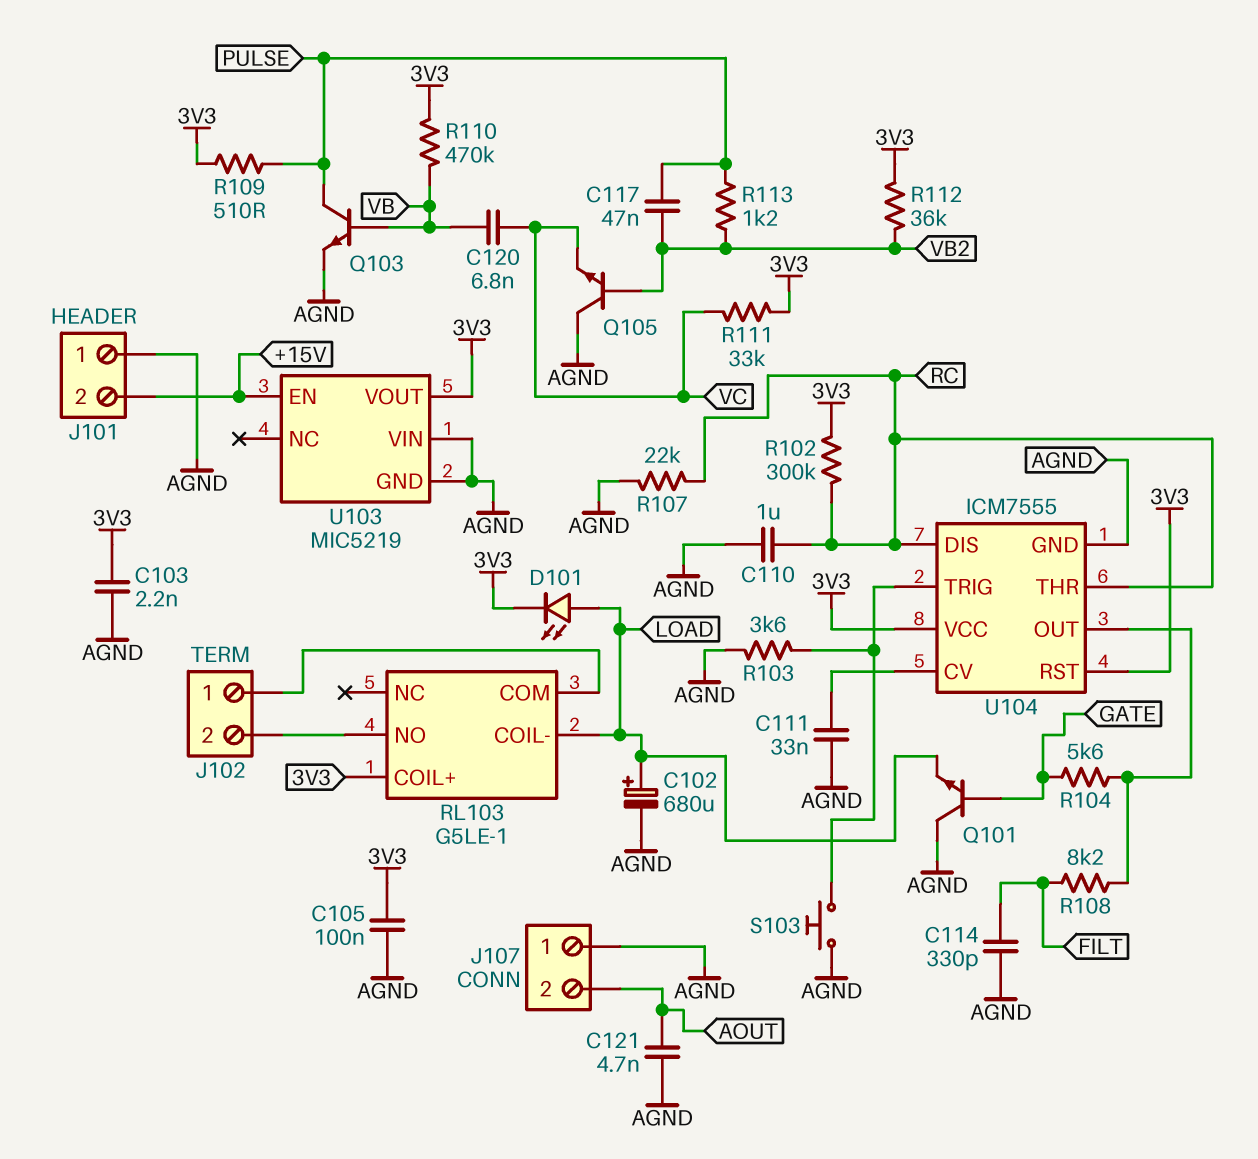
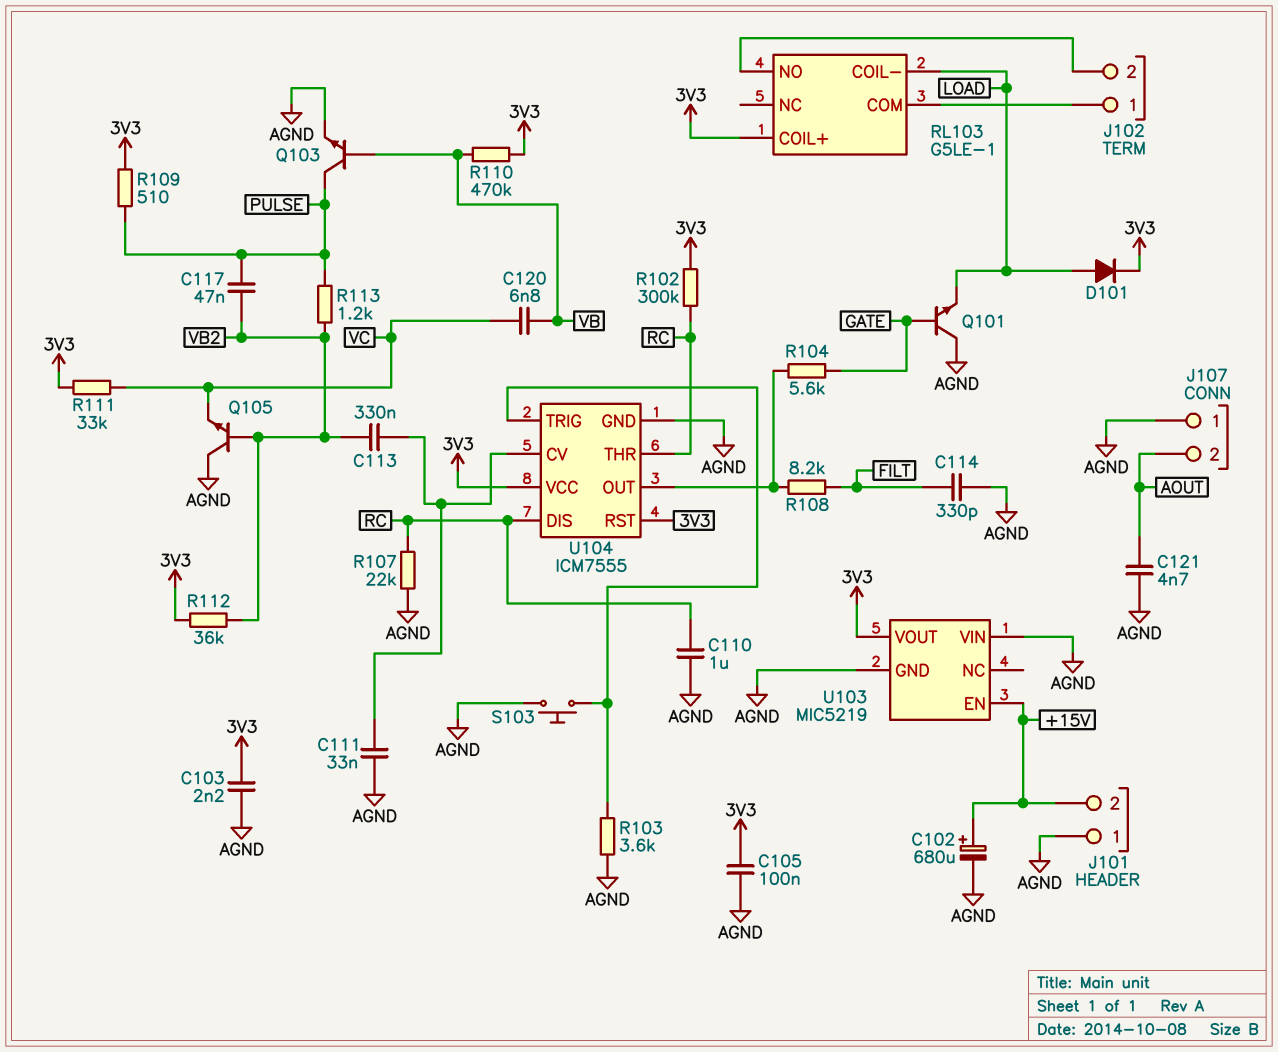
C102: 680uF (plus LOAD, minus AGND) -> 680uF (plus +15V, minus AGND)
C113: none -> 330nF (U104/CV, VB2)
D101: LED (A LOAD, K 3V3) -> diode (A LOAD, K 3V3)

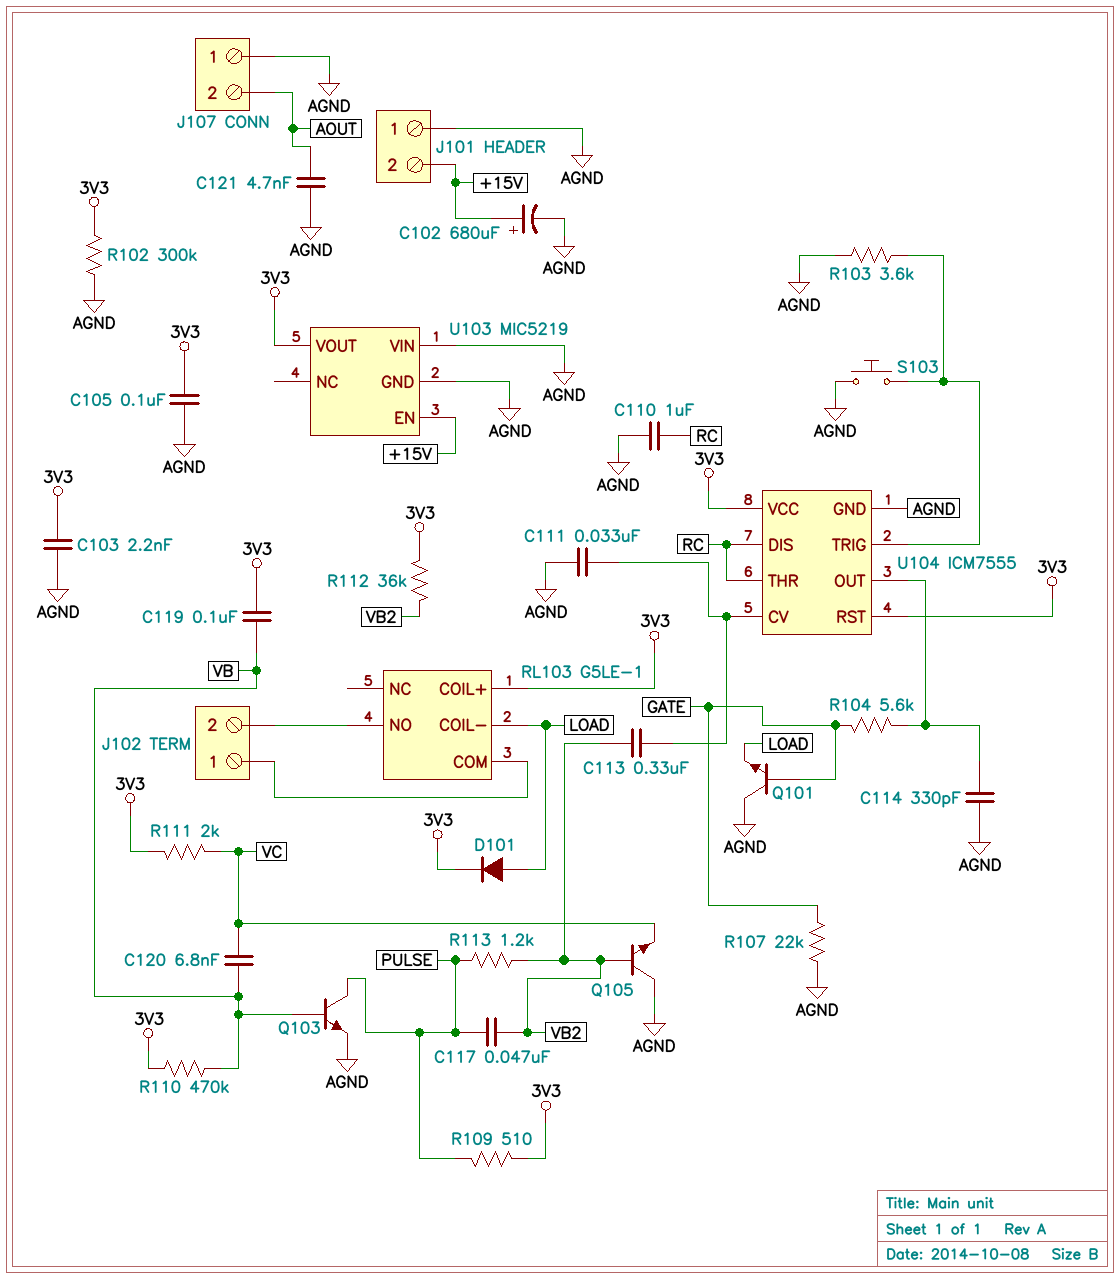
C114: 330pF (AGND, FILT) -> 330pF (AGND, U104/OUT)
C119: none -> 100nF (3V3, VB)
R102: 300k (3V3, RC) -> 300k (3V3, AGND)
R107: 22k (AGND, RC) -> 22k (AGND, GATE)
R108: 8.2k (FILT, U104/OUT) -> none
R111: 33k (3V3, VC) -> 2k (3V3, VC)

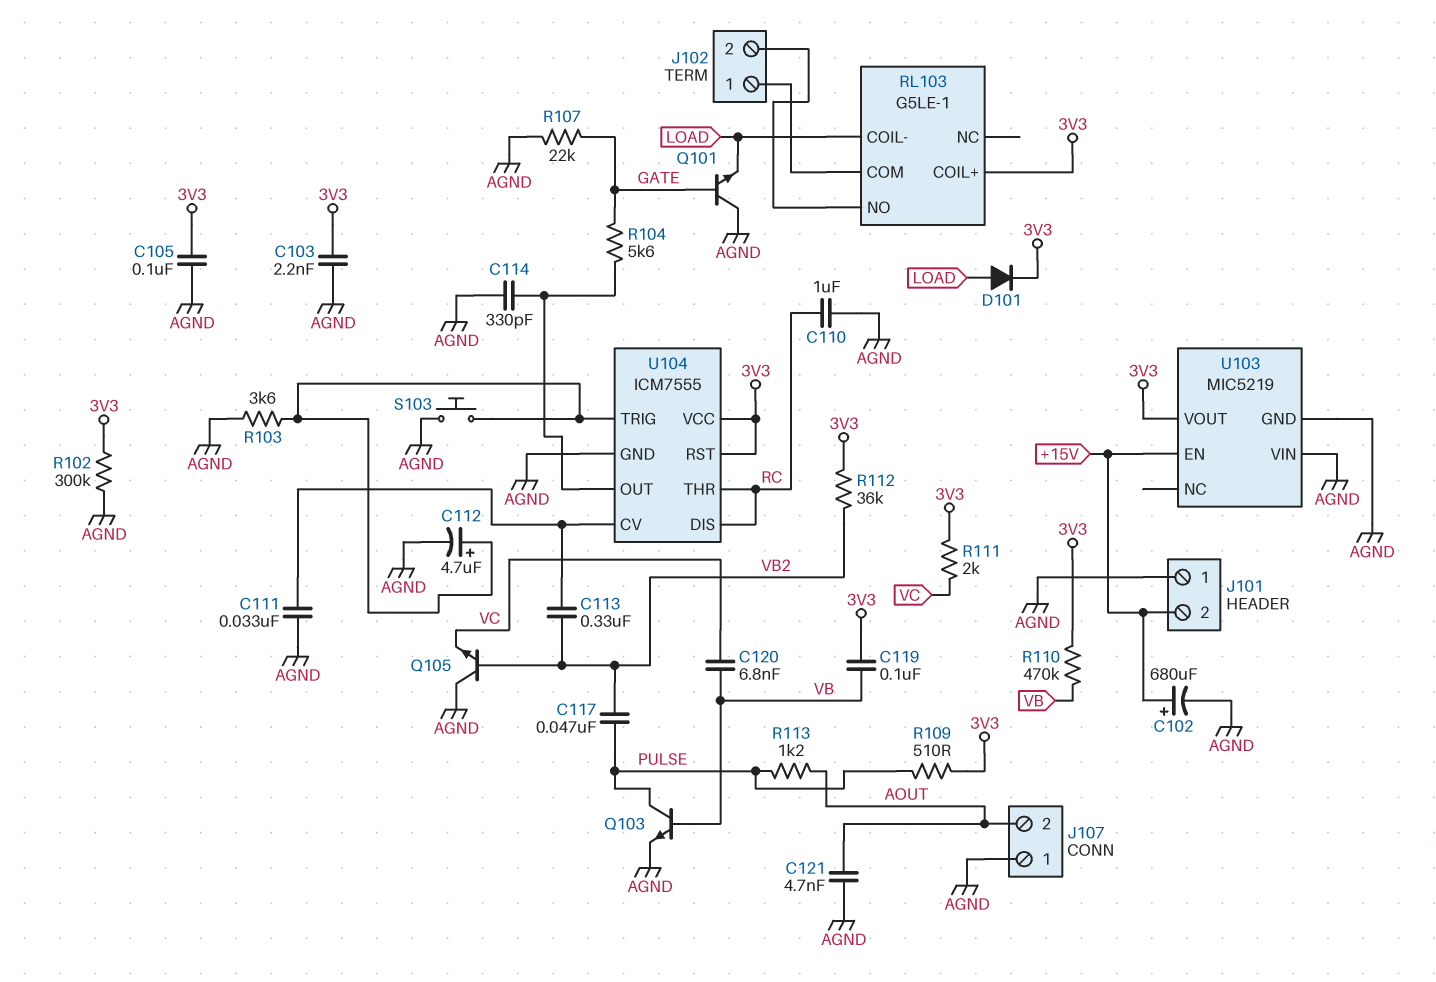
C112: none -> 4.7uF (plus U104/TRIG, minus AGND)
R113: 1.2k (PULSE, VB2) -> 1.2k (AOUT, PULSE)

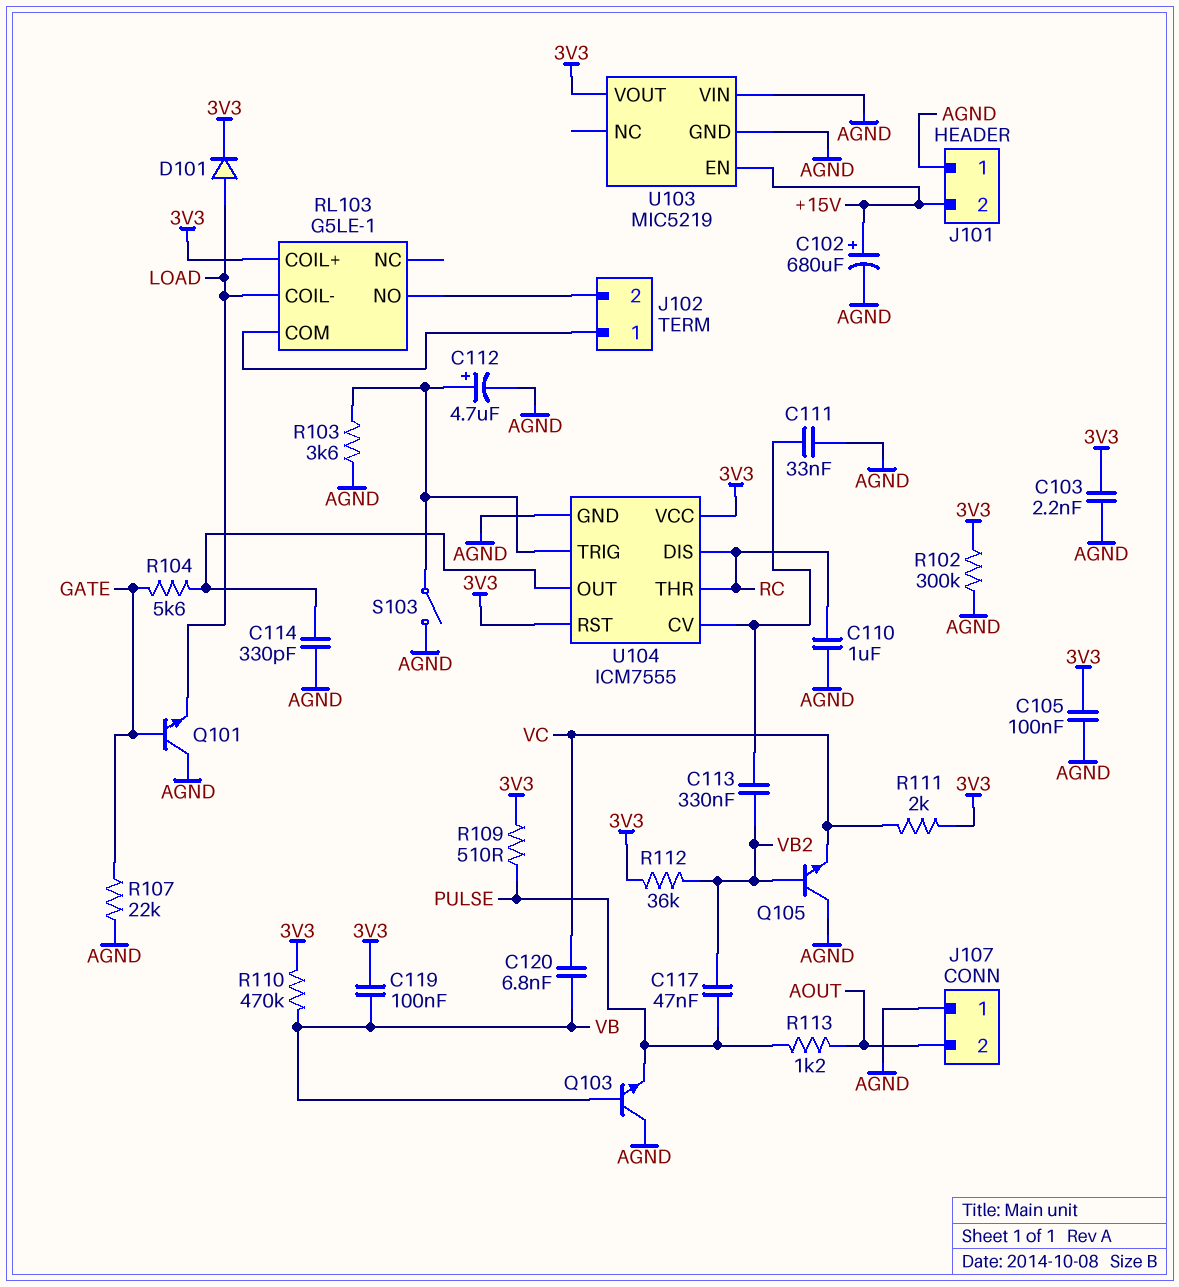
C121: 4.7nF (AGND, AOUT) -> none
Q103: NPN (B VB, C PULSE, E AGND) -> NPN (B VB, C AGND, E PULSE)
S103: button (AGND, U104/TRIG) -> switch (AGND, U104/TRIG)

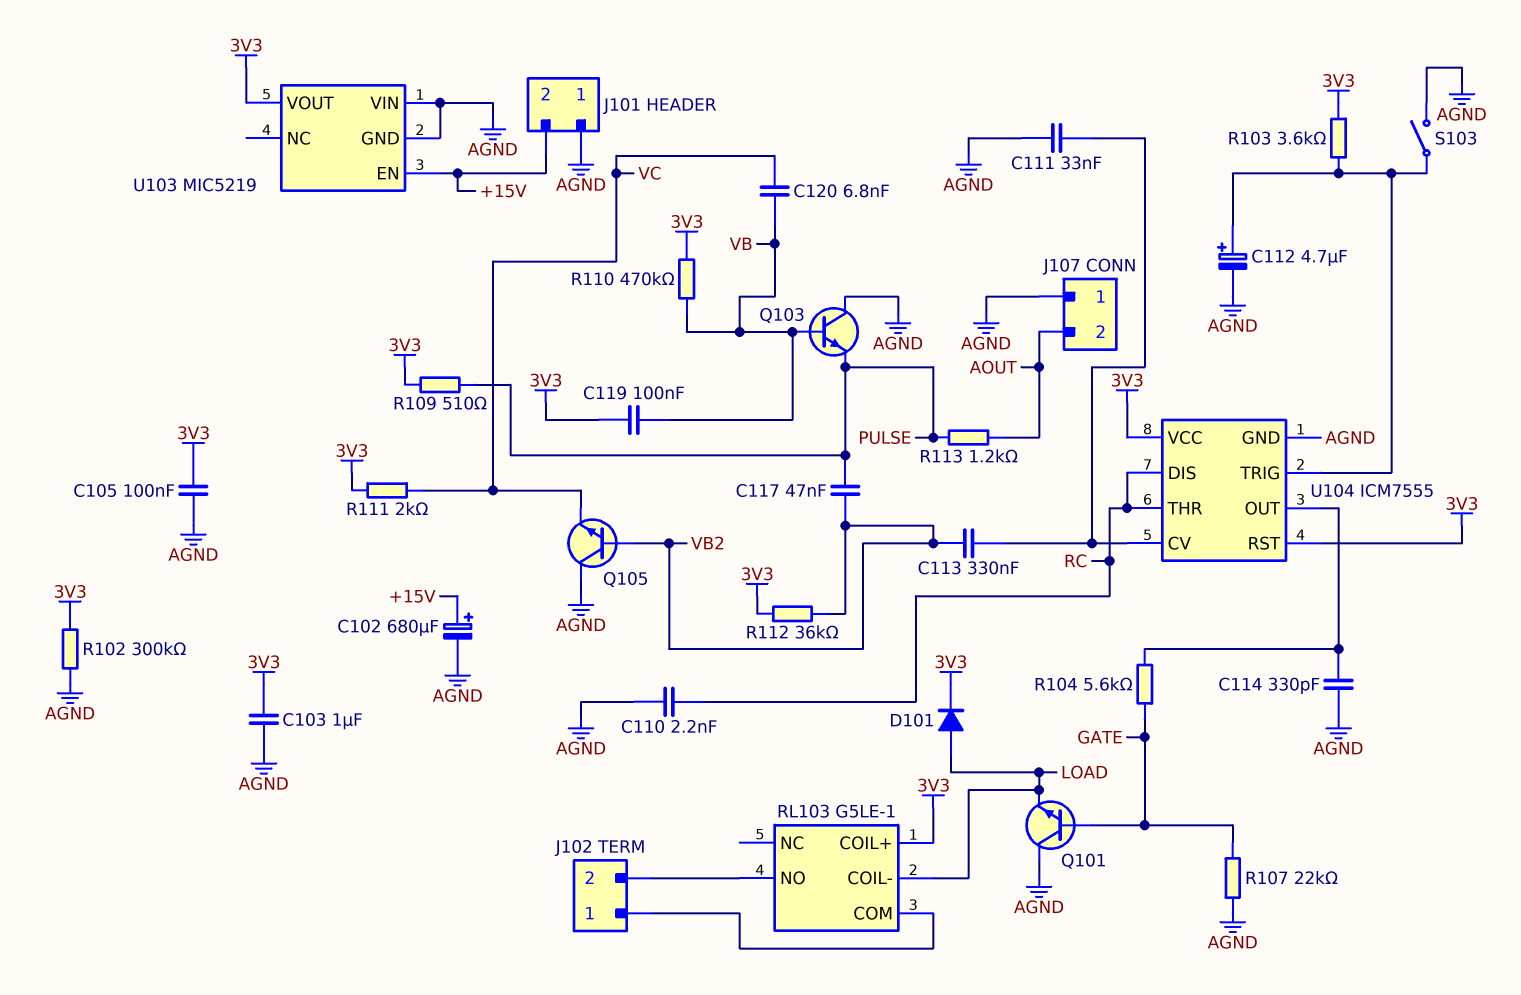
C103: 2.2nF (3V3, AGND) -> 1uF (3V3, AGND)
C110: 1uF (AGND, RC) -> 2.2nF (AGND, RC)
R103: 3.6k (AGND, U104/TRIG) -> 3.6k (3V3, U104/TRIG)

